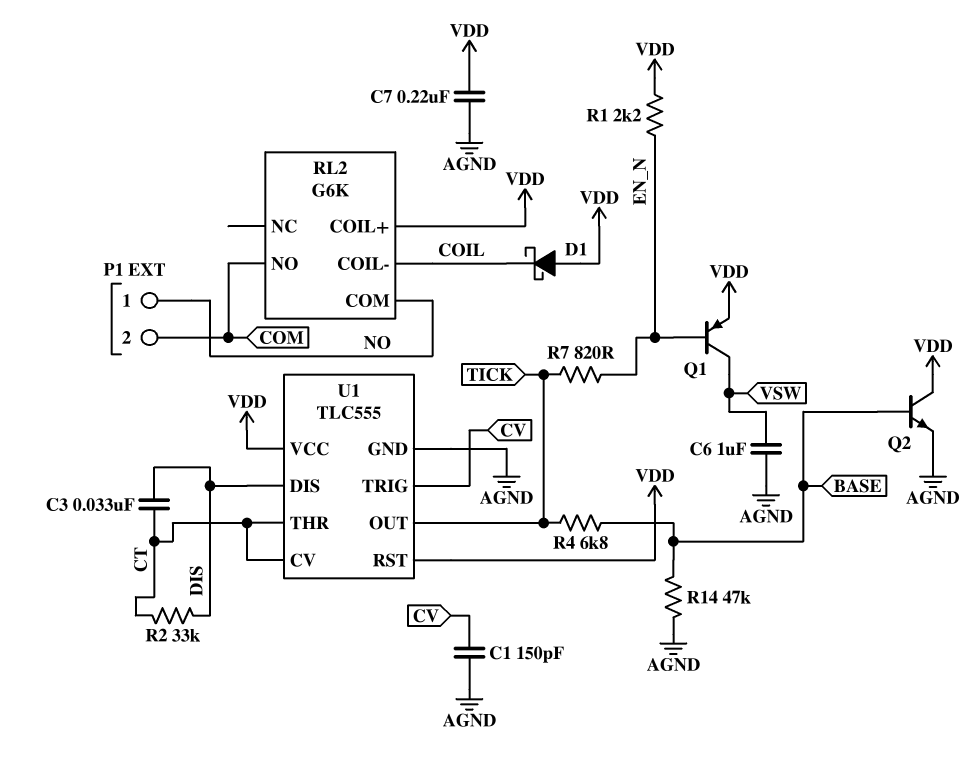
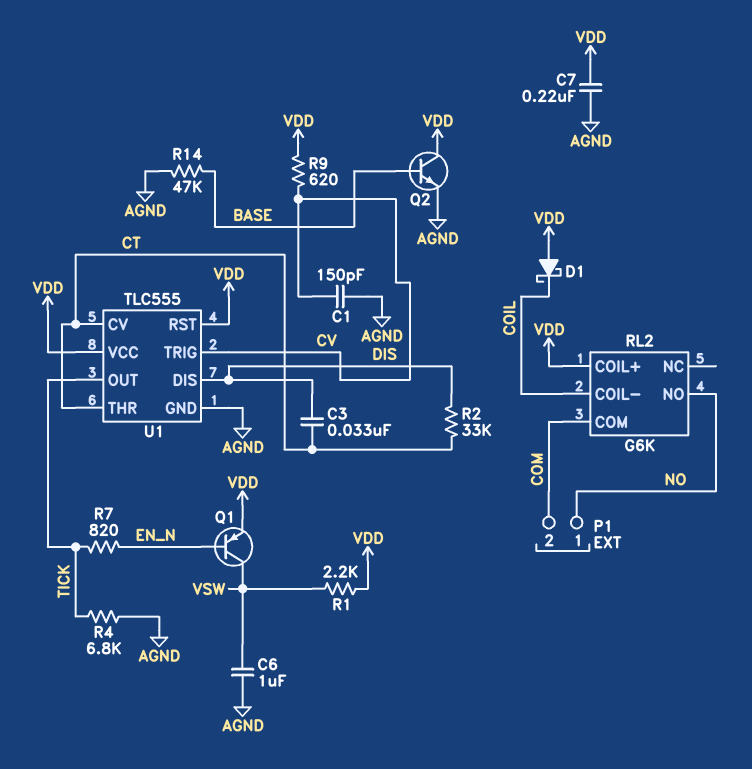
R1: 2.2k (EN_N, VDD) -> 2.2k (VDD, VSW)
R4: 6.8k (BASE, TICK) -> 6.8k (AGND, TICK)
R9: none -> 620 (CV, VDD)
RL2 pin COM: NO -> COM
RL2 pin NO: COM -> NO

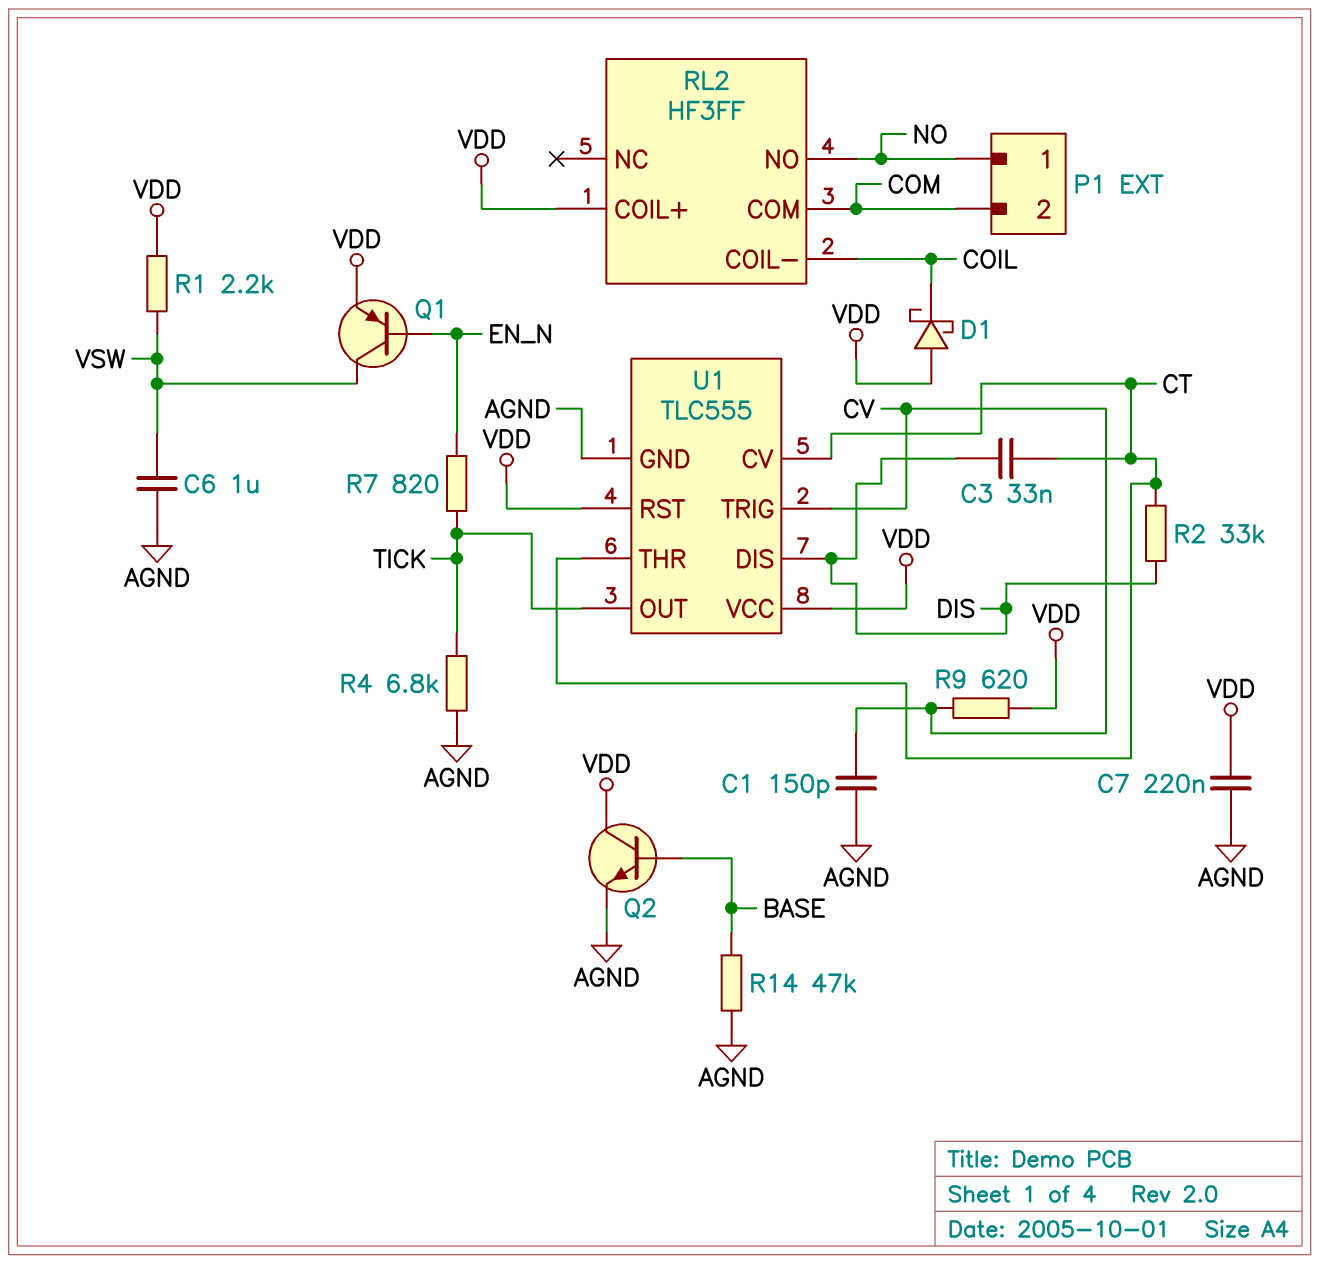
RL2: G6K -> HF3FF

